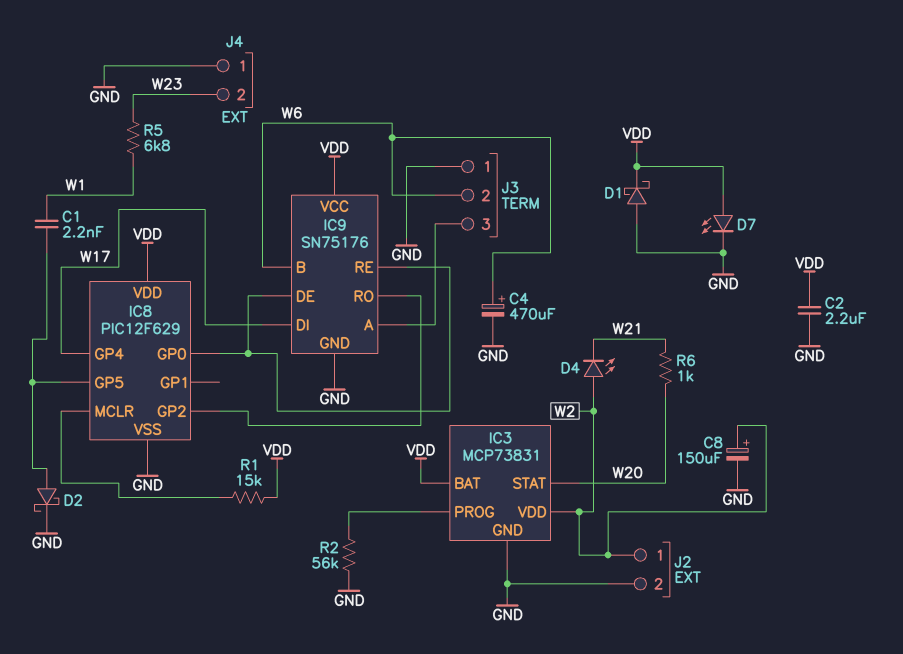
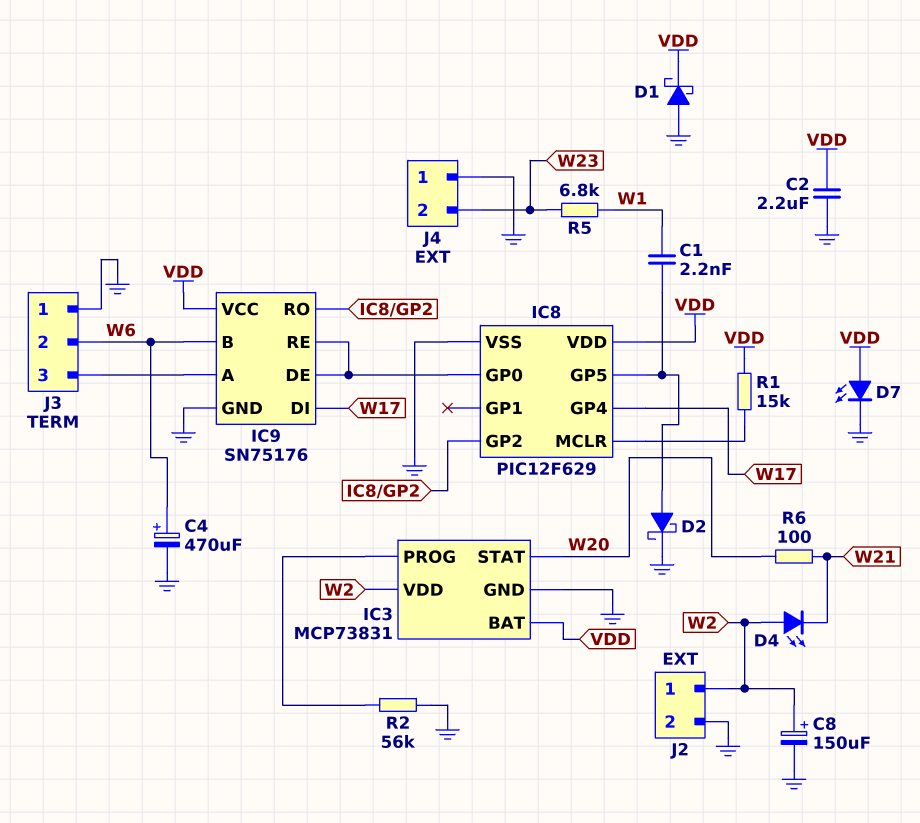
R6: 1k (W20, W21) -> 100 (W20, W21)

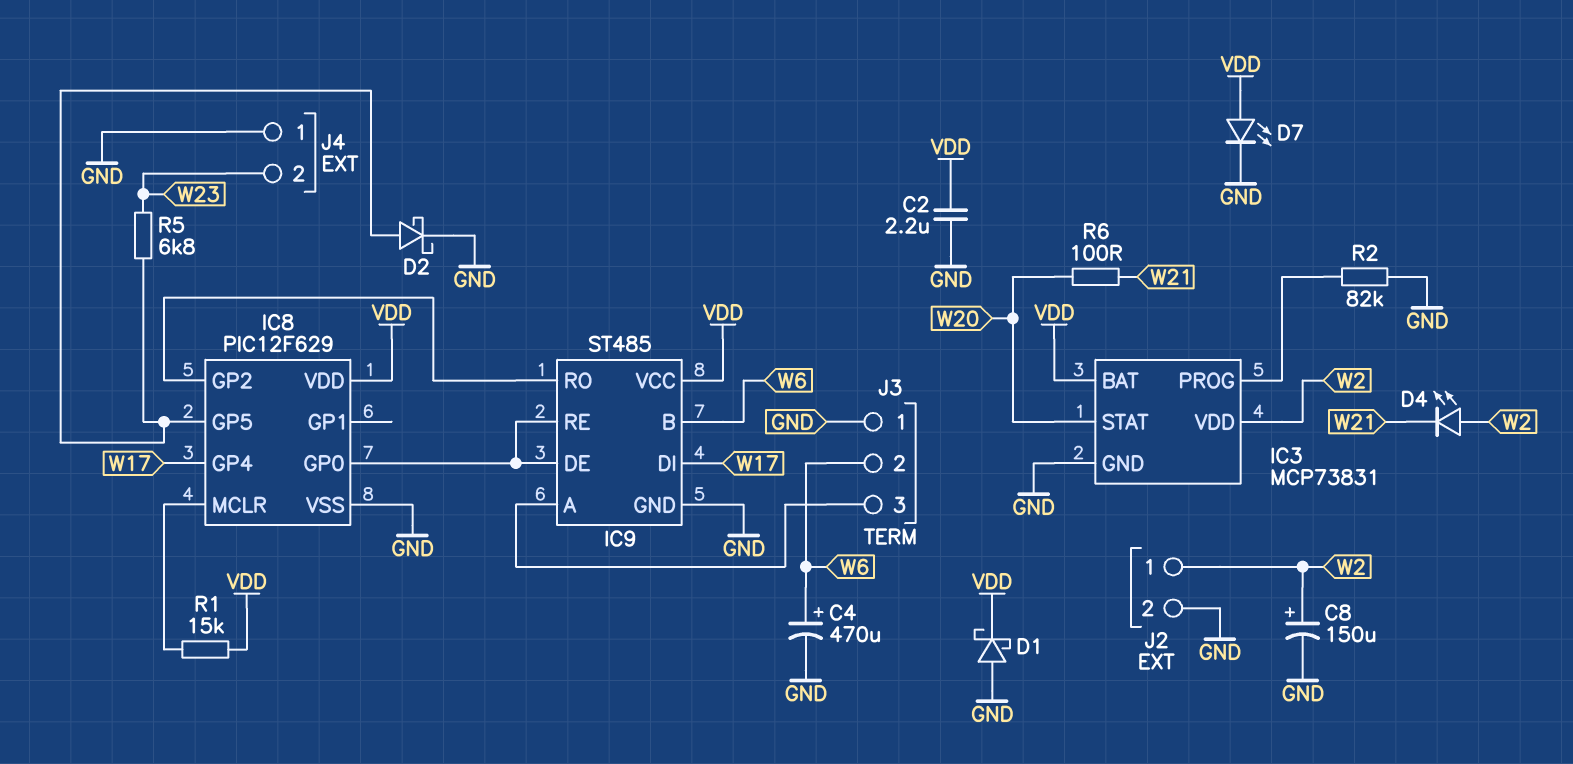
C1: 2.2nF (IC8/GP5, W1) -> none
IC9: SN75176 -> ST485
R2: 56k (GND, IC3/PROG) -> 82k (GND, IC3/PROG)
R5: 6.8k (W1, W23) -> 6.8k (IC8/GP5, W23)

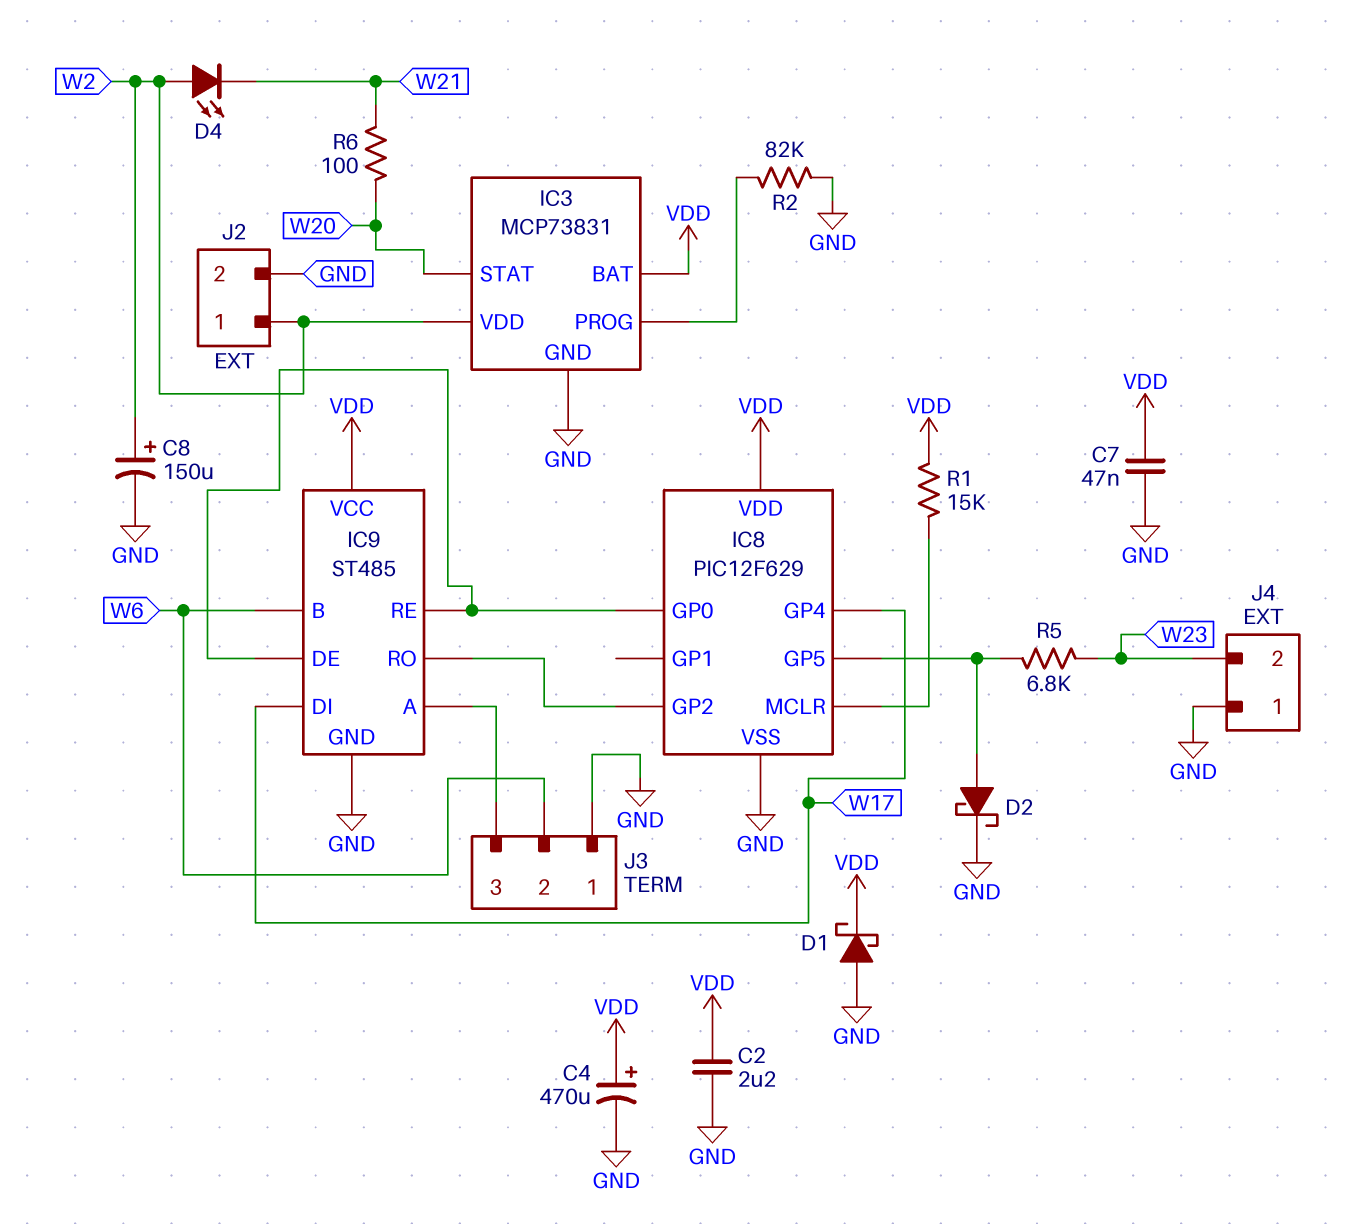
C4: 470uF (plus W6, minus GND) -> 470uF (plus VDD, minus GND)
C7: none -> 47nF (GND, VDD)
D7: LED (A VDD, K GND) -> none

